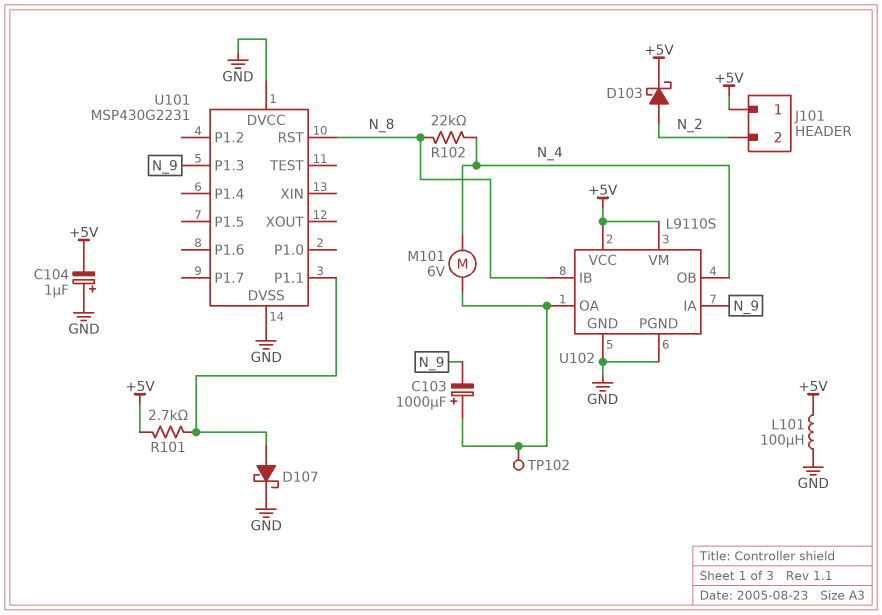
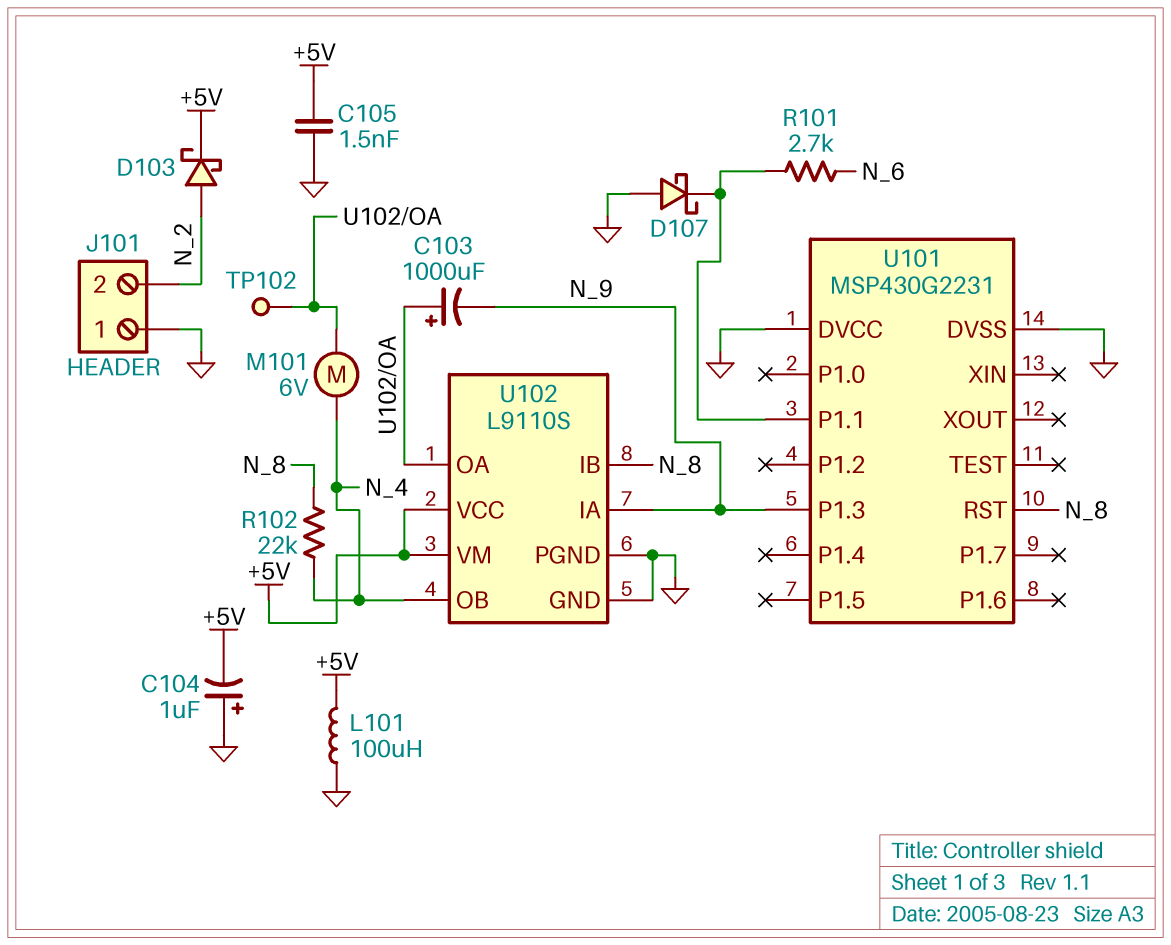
C105: none -> 1.5nF (+5V, GND)
D107: schottky (A U101/P1.1, K GND) -> schottky (A GND, K U101/P1.1)
J101 pin 1: +5V -> GND
R101: 2.7k (+5V, U101/P1.1) -> 2.7k (N_6, U101/P1.1)

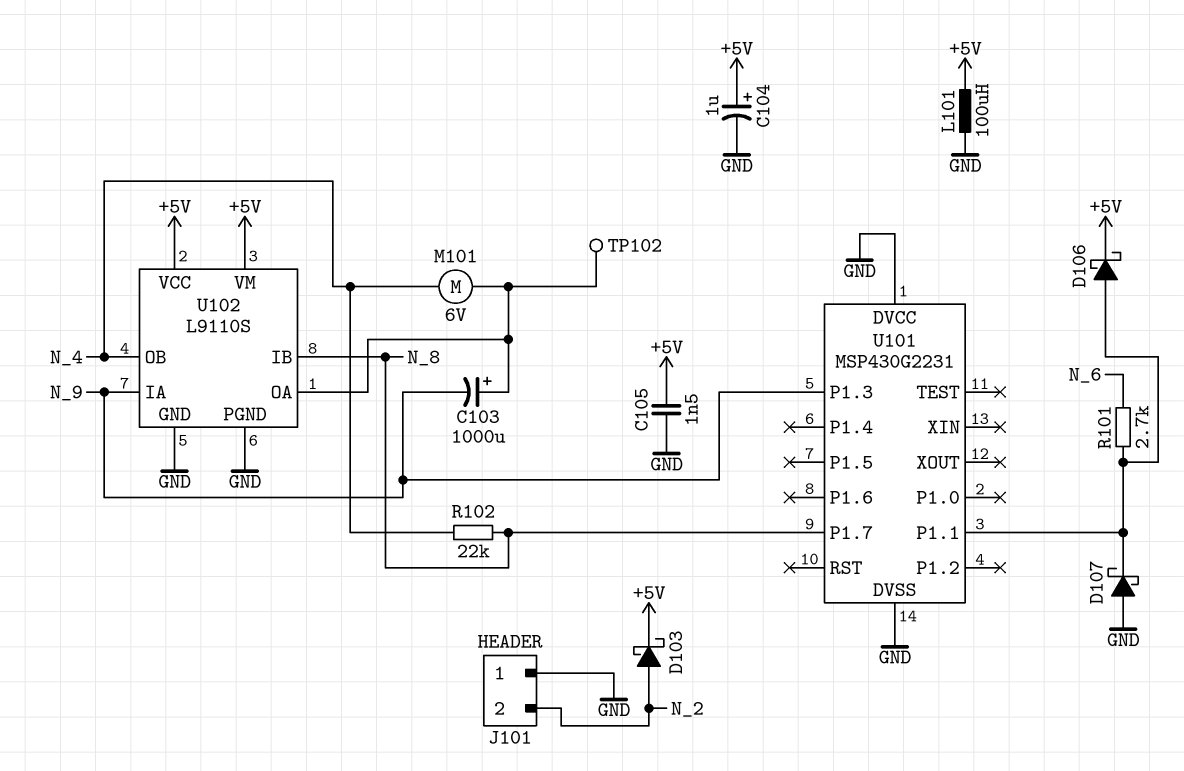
C104: 1uF (plus GND, minus +5V) -> 1uF (plus +5V, minus GND)
D106: none -> schottky (A U101/P1.1, K +5V)
U101 pin P1.7: none -> N_8
U101 pin RST: N_8 -> none

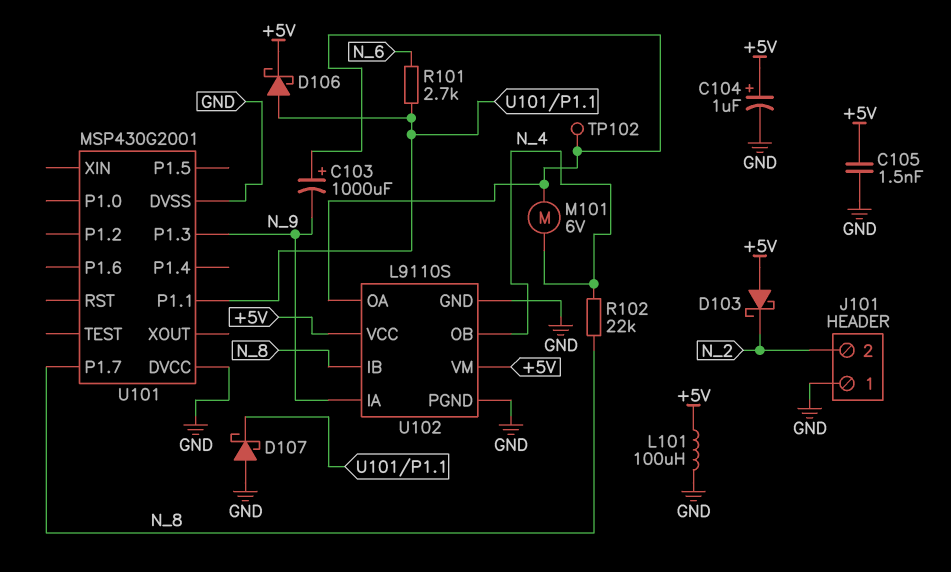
D103: schottky (A N_2, K +5V) -> schottky (A +5V, K N_2)
U101: MSP430G2231 -> MSP430G2001

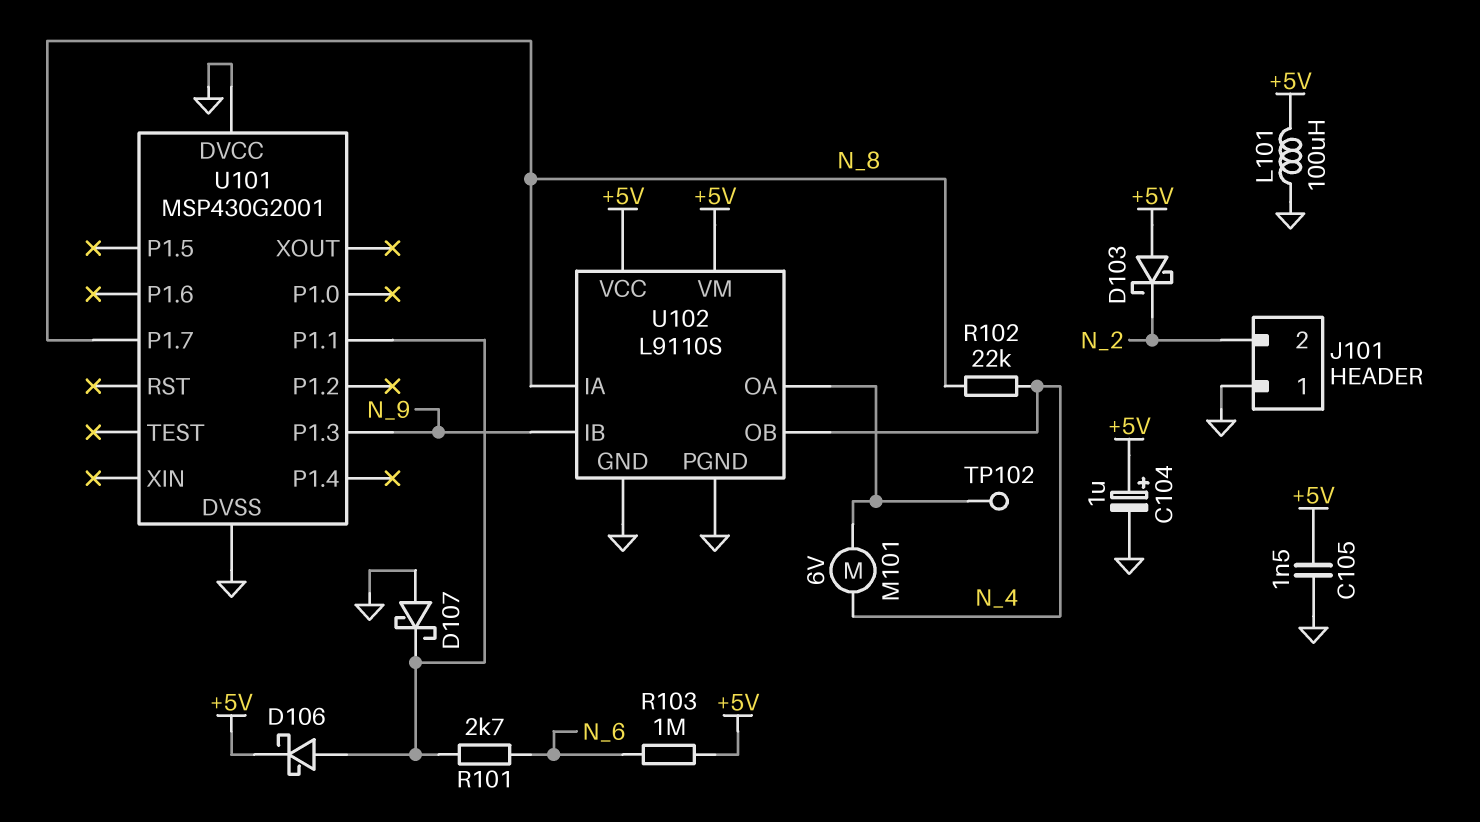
C103: 1000uF (plus U102/OA, minus N_9) -> none
R103: none -> 1M (+5V, N_6)
U102 pin IA: N_9 -> N_8
U102 pin IB: N_8 -> N_9

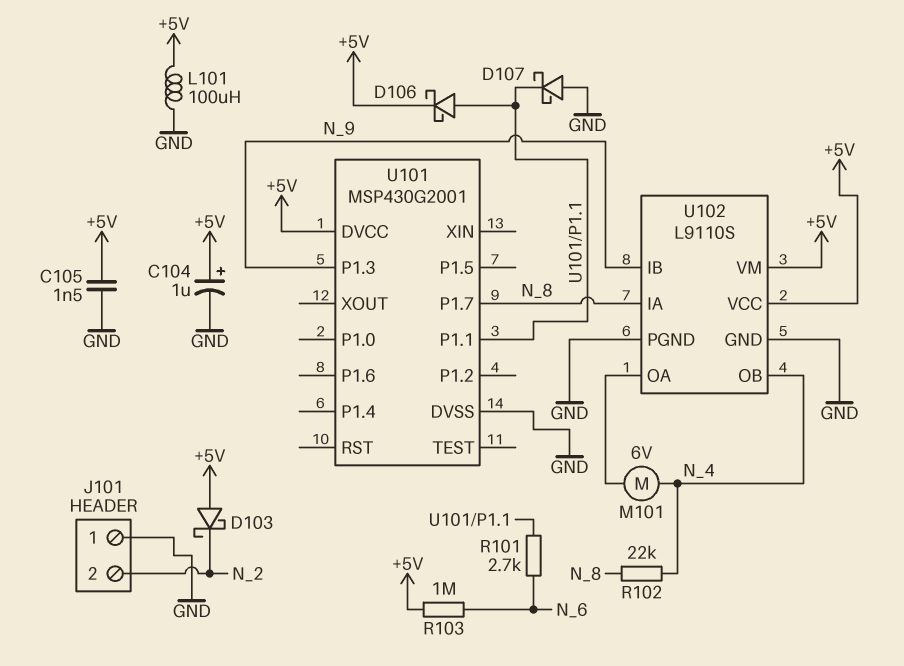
TP102: test point (U102/OA) -> none
U101 pin DVCC: GND -> +5V

